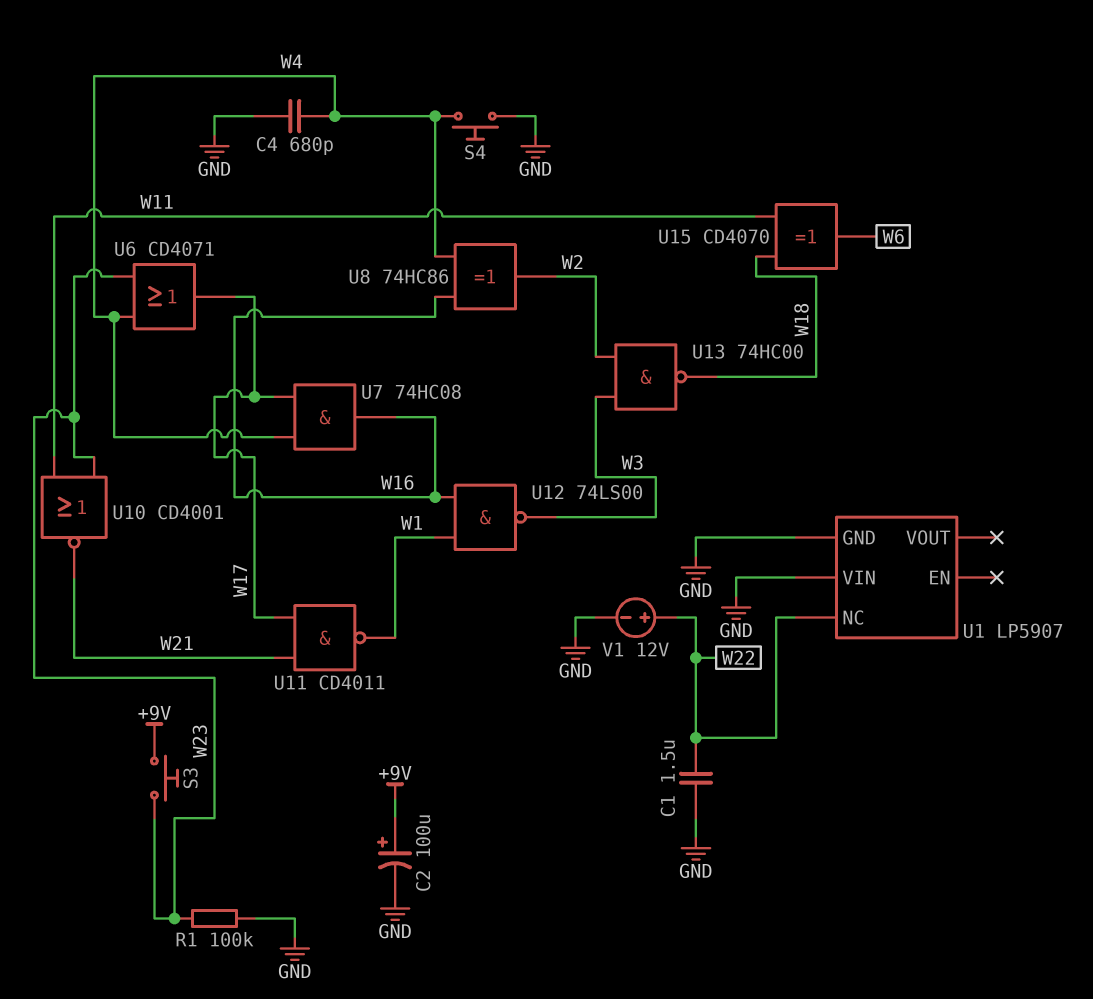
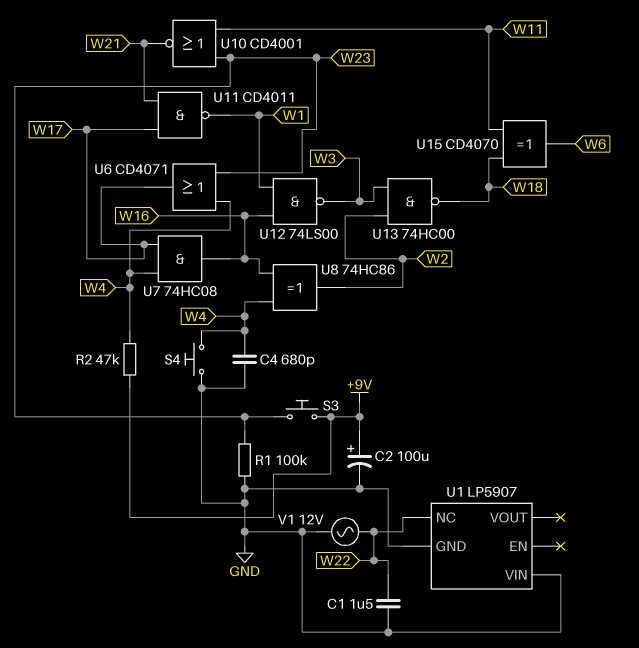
R2: none -> 47k (+9V, W4)
V1: 12V (plus W22, minus GND) -> AC 12V (GND, W22)

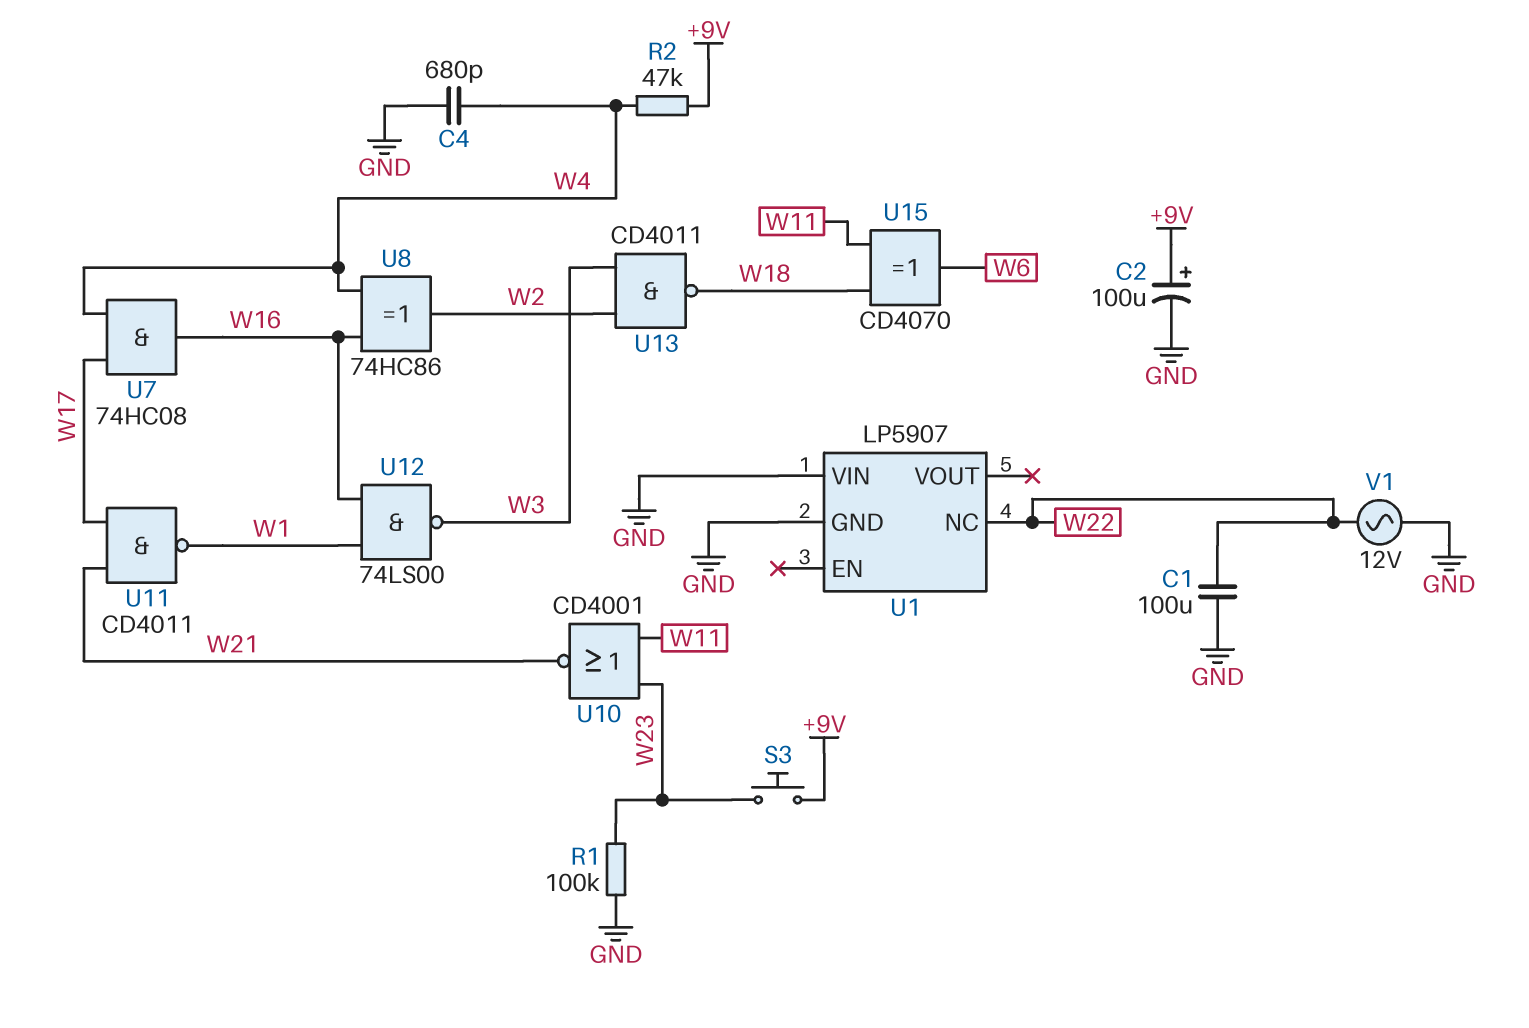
C1: 1.5uF (GND, W22) -> 100uF (GND, W22)
S4: button (GND, W4) -> none
U6: OR CD4071 (in W4, in W23, out W17) -> none
U13: NAND 74HC00 (in W2, in W3, out W18) -> NAND CD4011 (in W2, in W3, out W18)

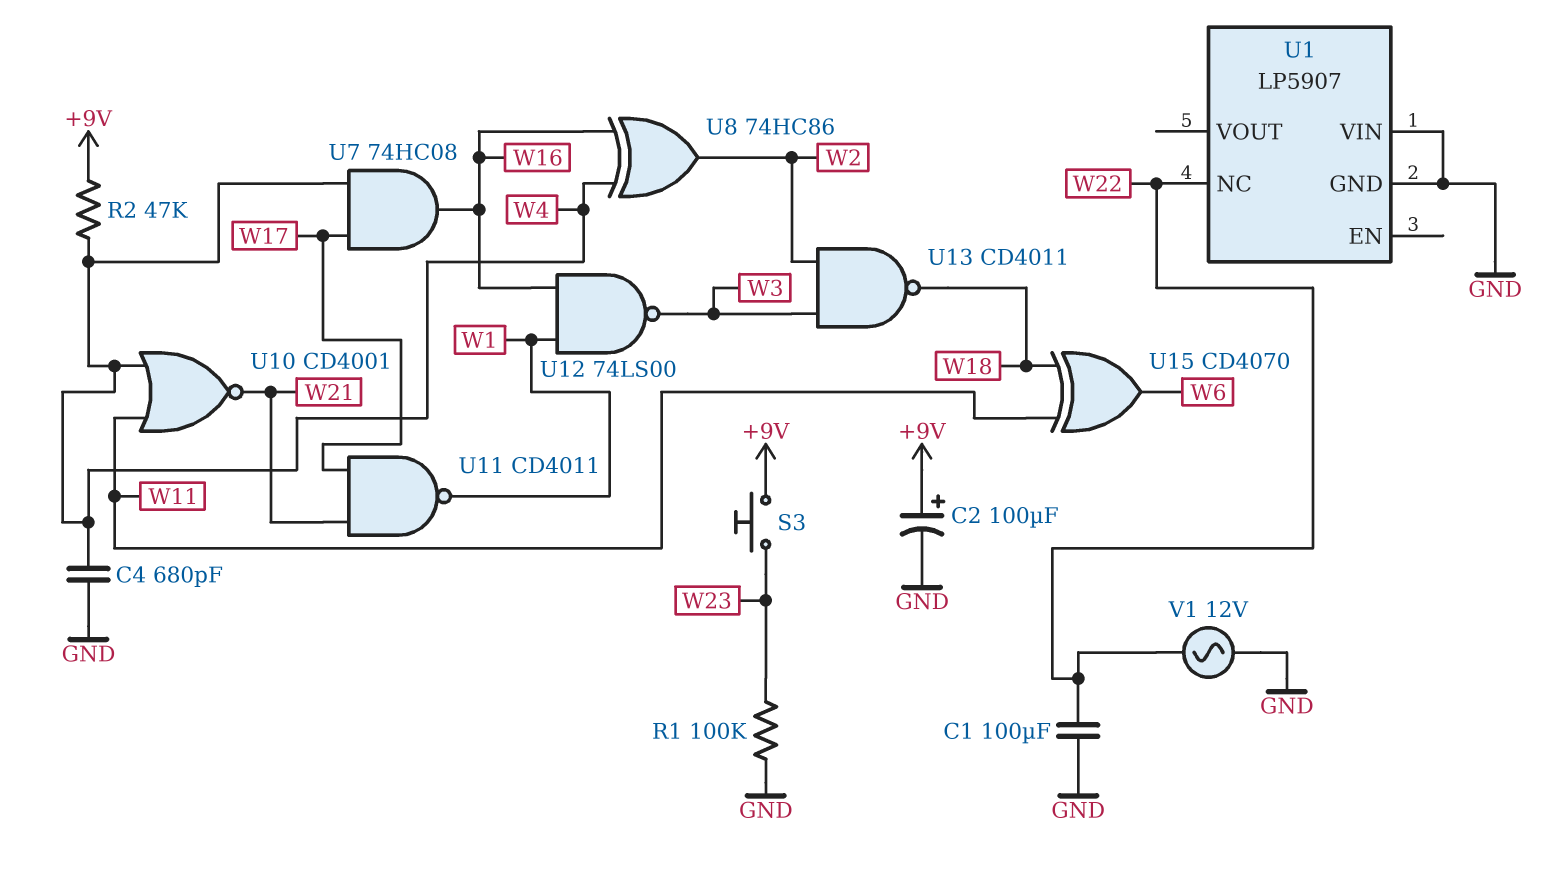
U10: NOR CD4001 (in W11, in W23, out W21) -> NOR CD4001 (in W4, in W11, out W21)

